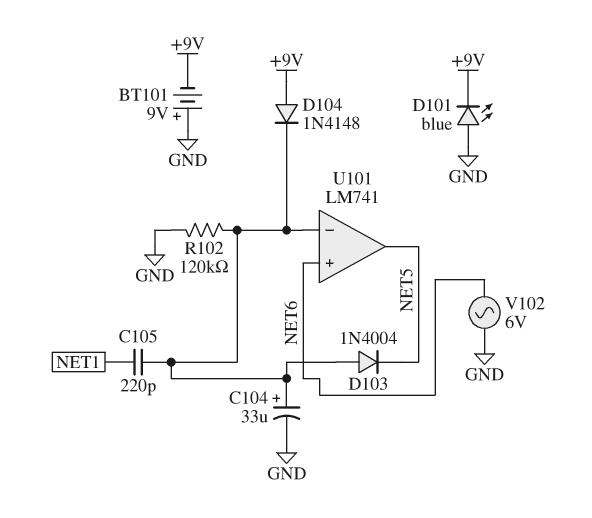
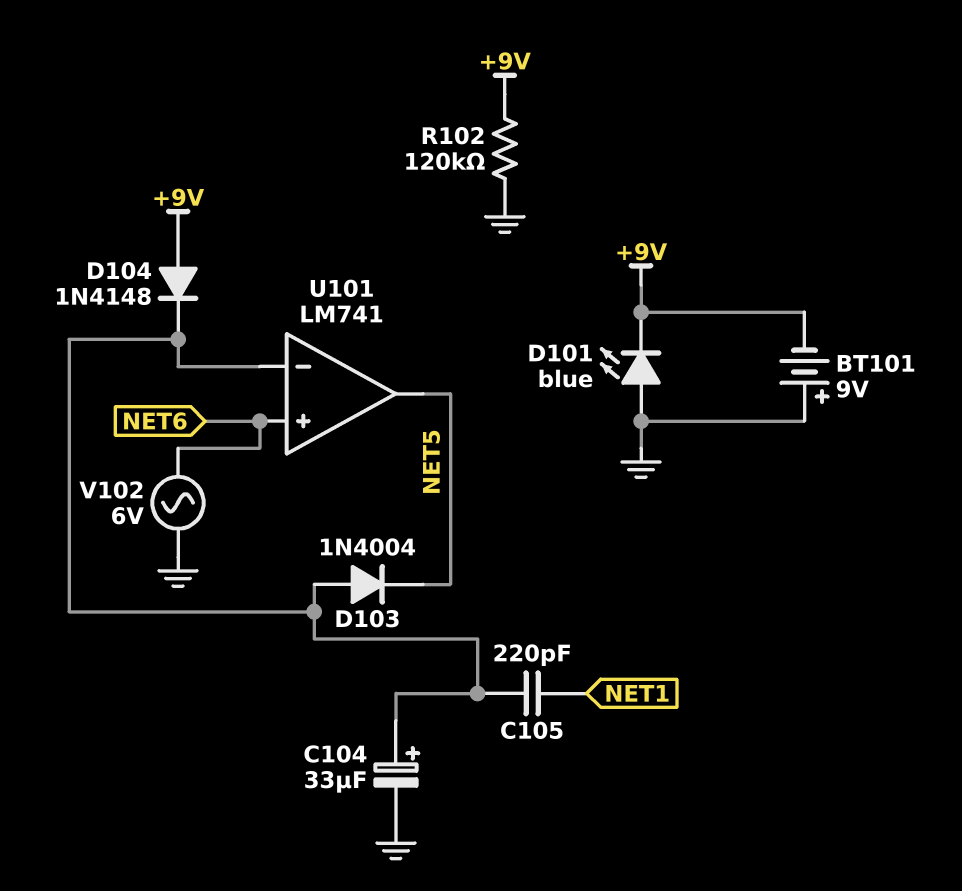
R102: 120k (GND, U101/in-) -> 120k (+9V, GND)

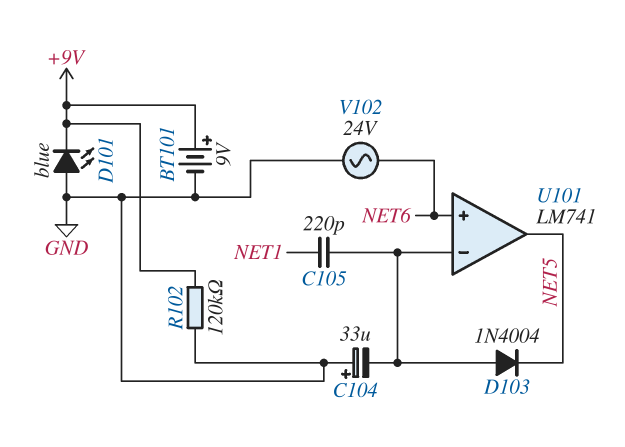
BT101: 9V (plus GND, minus +9V) -> 9V (plus +9V, minus GND)
C104: 33uF (plus U101/in-, minus GND) -> 33uF (plus GND, minus U101/in-)
D104: diode 1N4148 (A +9V, K U101/in-) -> none
V102: AC 6V (GND, NET6) -> AC 24V (GND, NET6)

